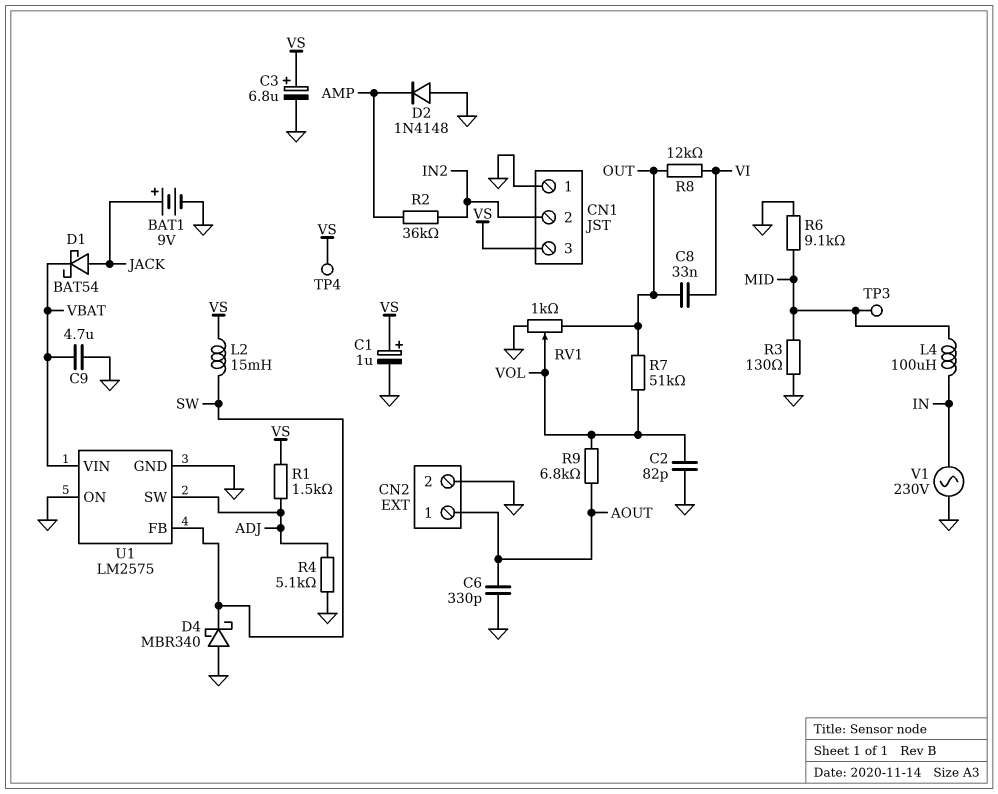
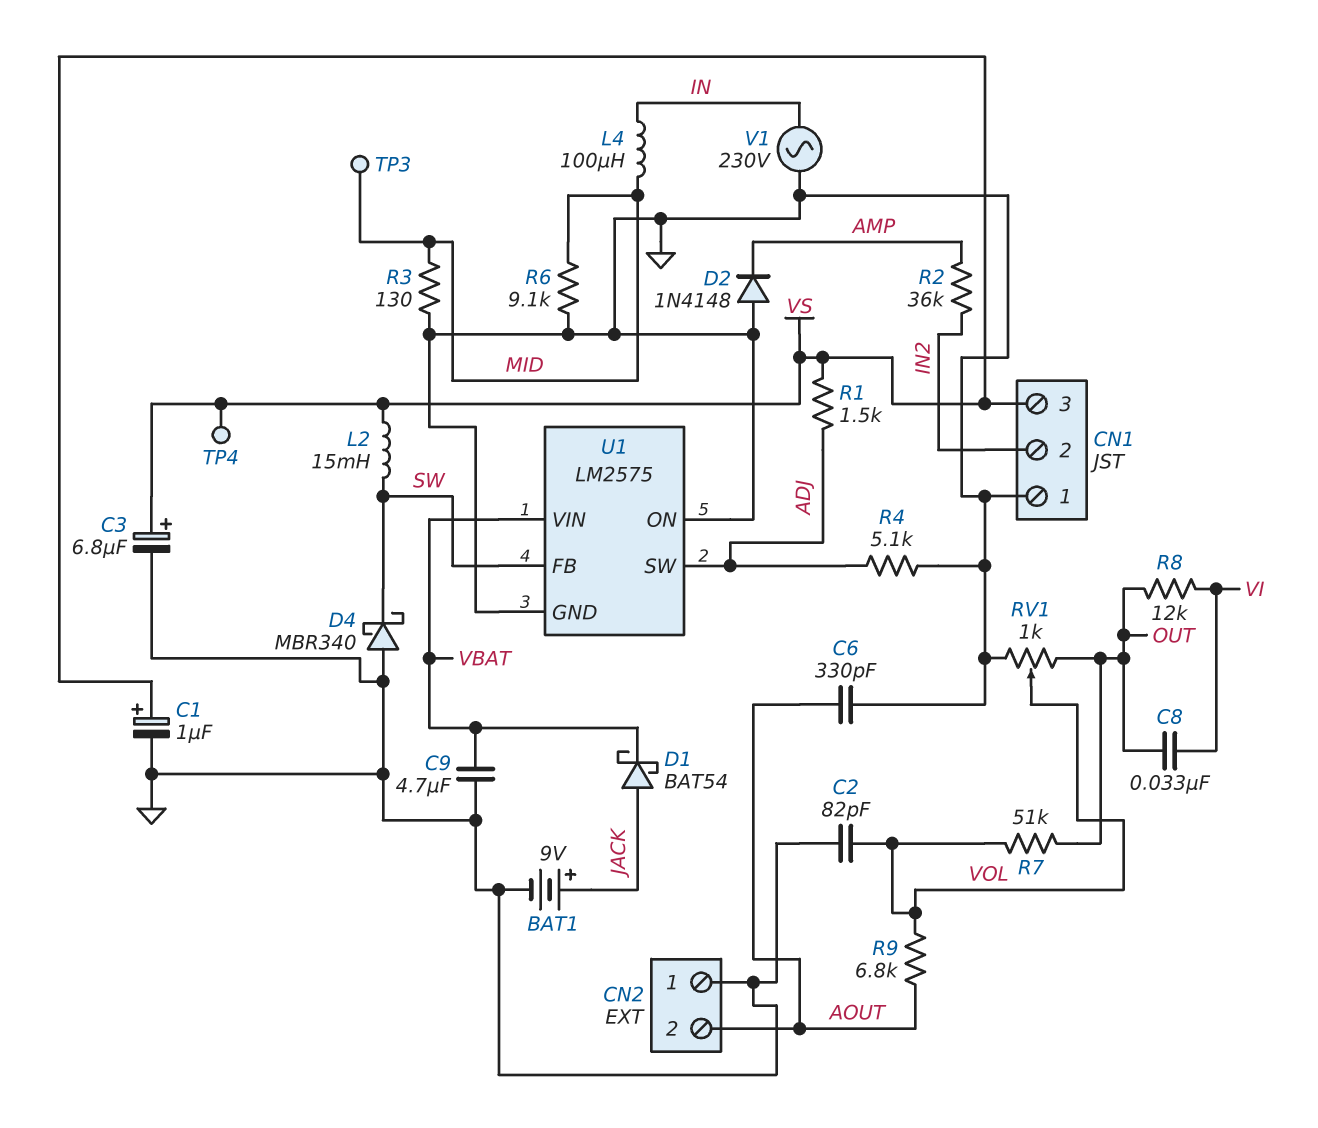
CN2 pin 1: AOUT -> GND
CN2 pin 2: GND -> AOUT

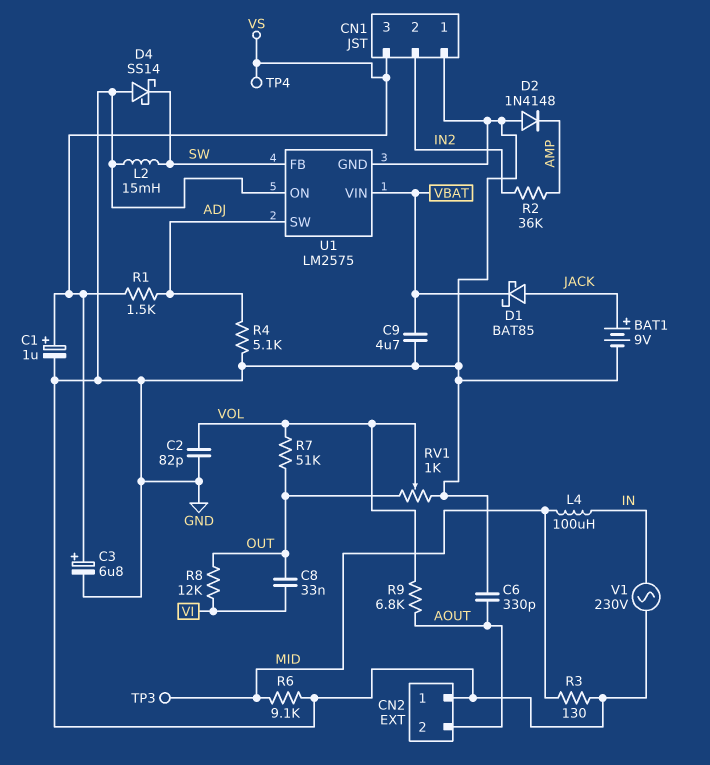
D1: schottky BAT54 (A JACK, K VBAT) -> schottky BAT85 (A JACK, K VBAT)
D4: schottky MBR340 (A GND, K SW) -> schottky SS14 (A GND, K SW)
L2: 15mH (SW, VS) -> 15mH (GND, SW)

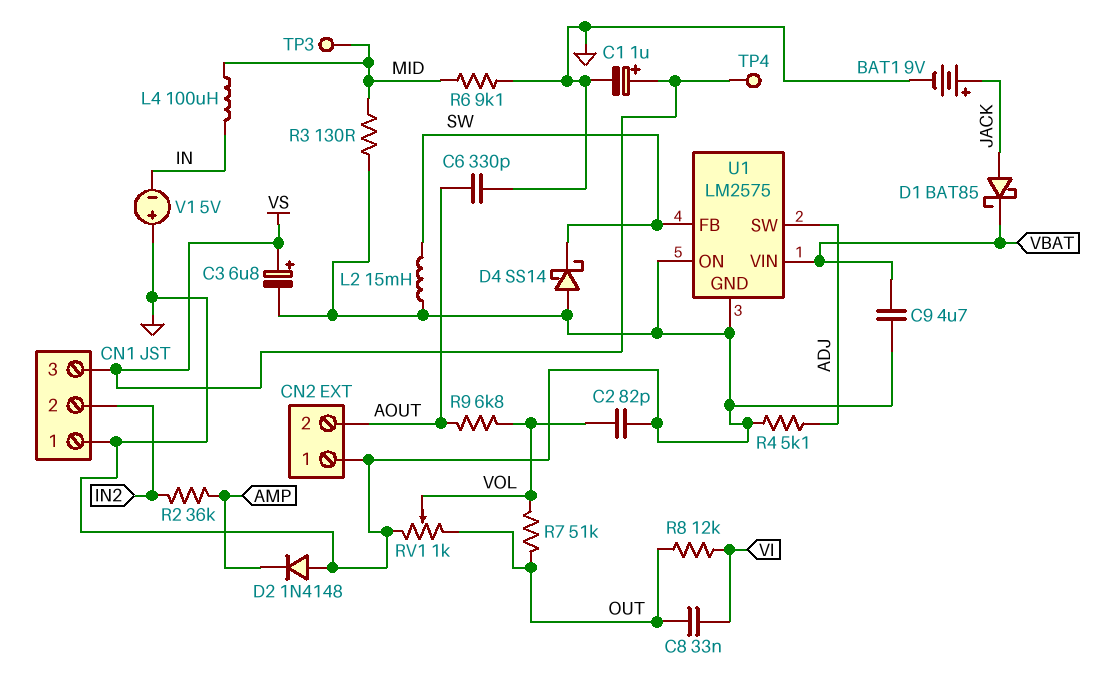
R1: 1.5k (ADJ, VS) -> none
V1: AC 230V (GND, IN) -> 5V (plus GND, minus IN)

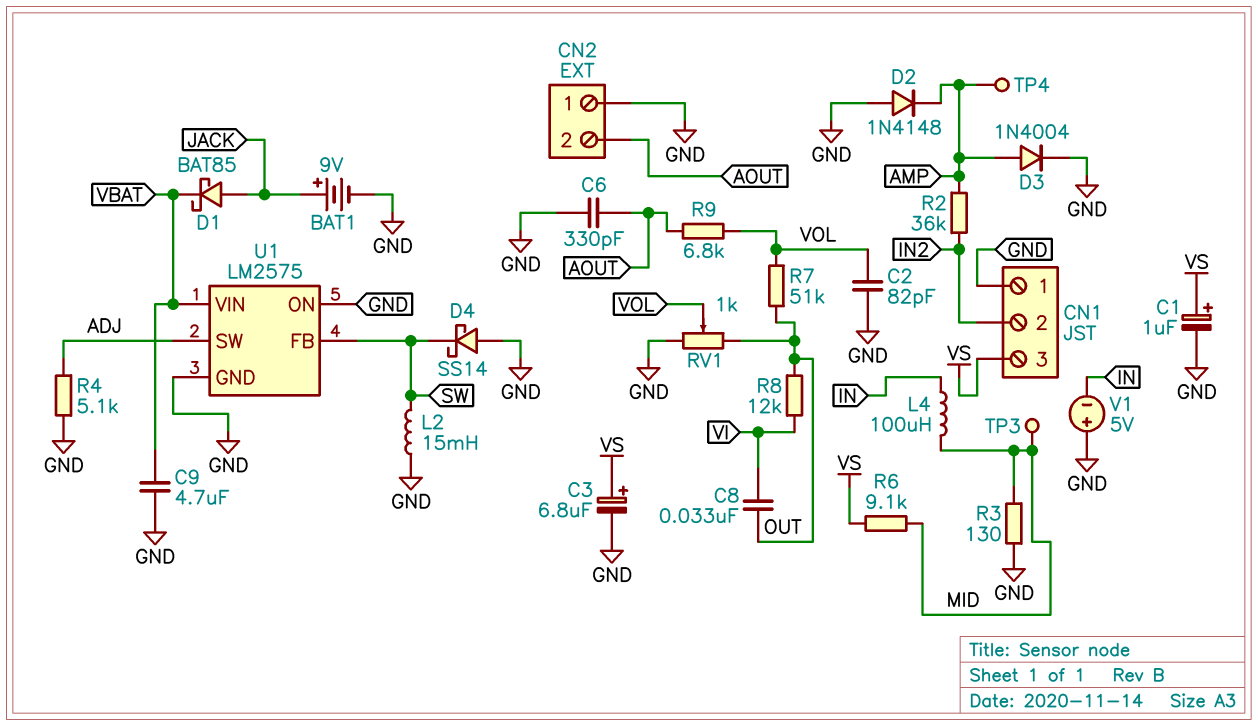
D3: none -> diode 1N4004 (A AMP, K GND)
R6: 9.1k (GND, MID) -> 9.1k (MID, VS)
TP4: test point (VS) -> test point (AMP)

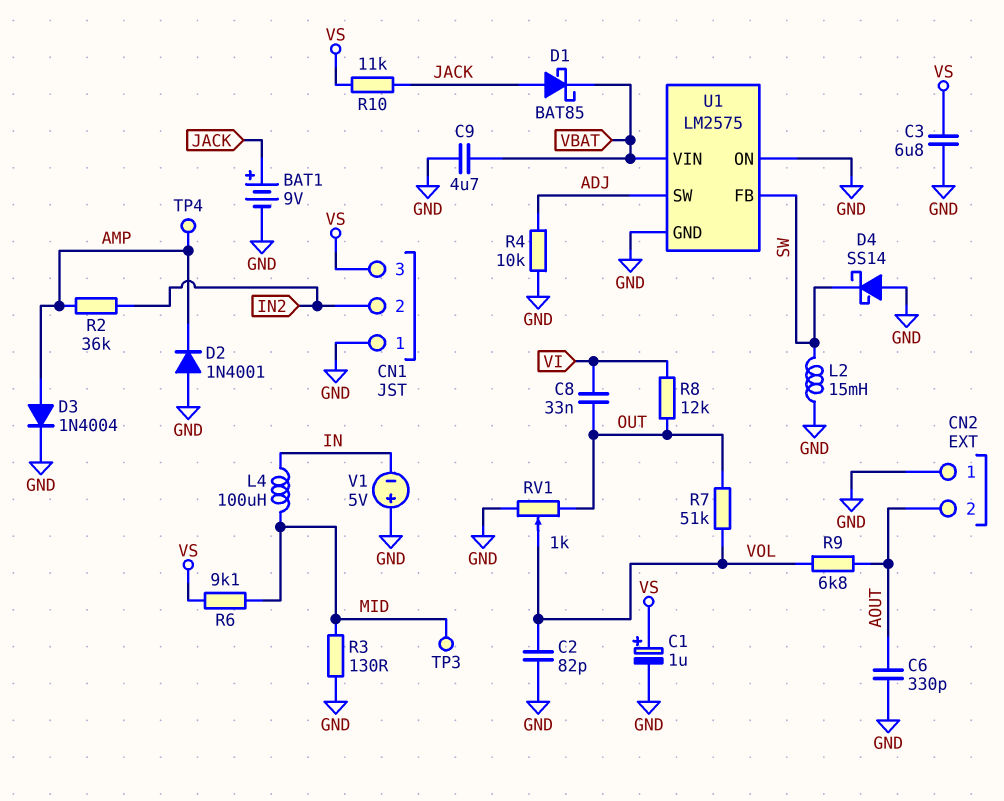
C3: 6.8uF (plus VS, minus GND) -> 6.8uF (GND, VS)
D2: diode 1N4148 (A GND, K AMP) -> diode 1N4001 (A GND, K AMP)
R4: 5.1k (ADJ, GND) -> 10k (ADJ, GND)
R10: none -> 11k (JACK, VS)

